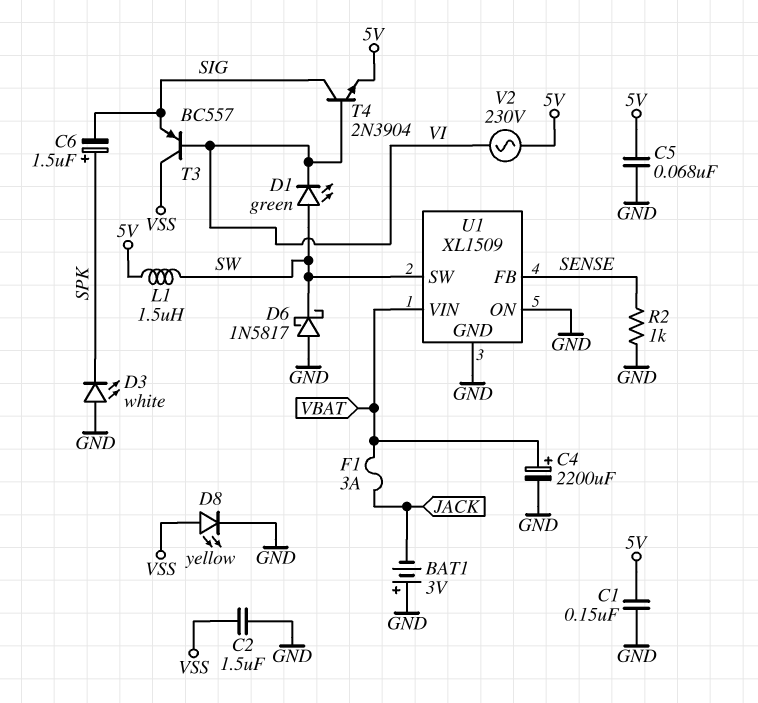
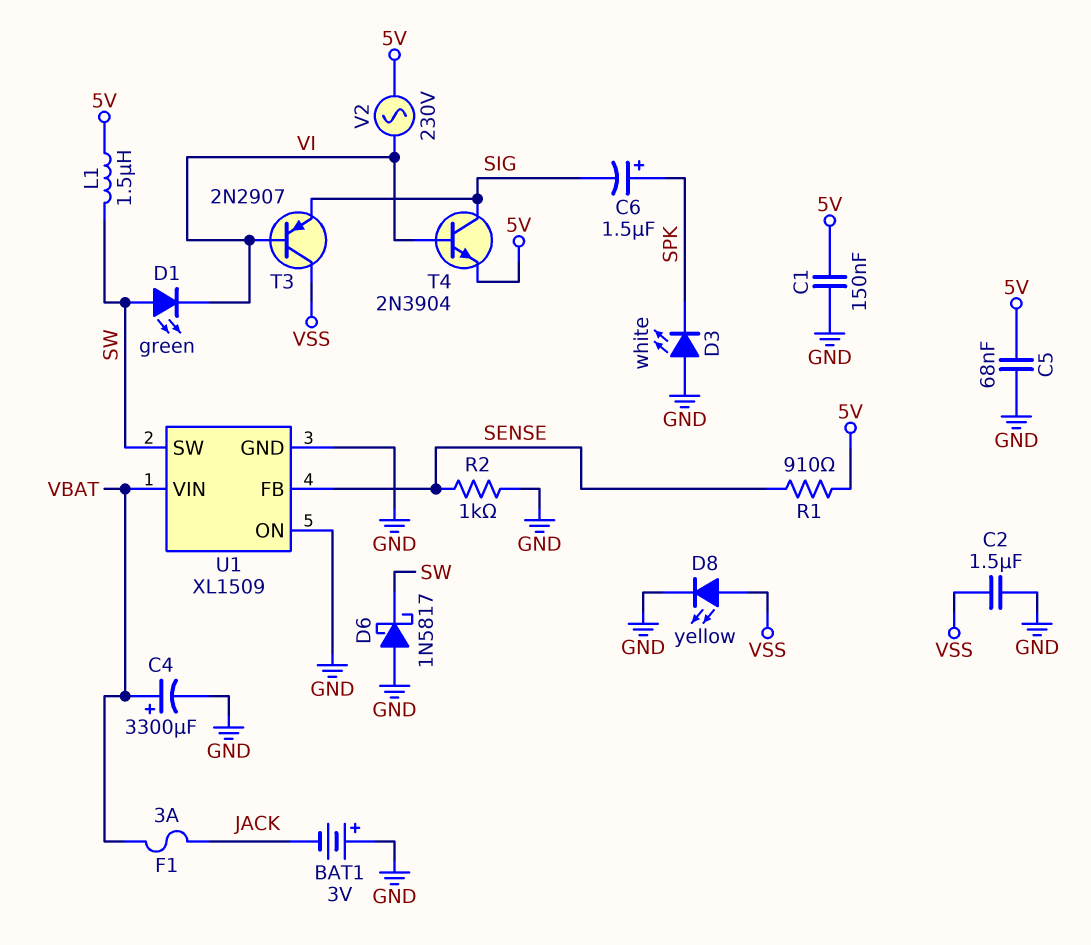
C4: 2200uF (plus VBAT, minus GND) -> 3300uF (plus VBAT, minus GND)
R1: none -> 910 (5V, SENSE)
T3: PNP BC557 (B VI, C VSS, E SIG) -> PNP 2N2907 (B VI, C VSS, E SIG)

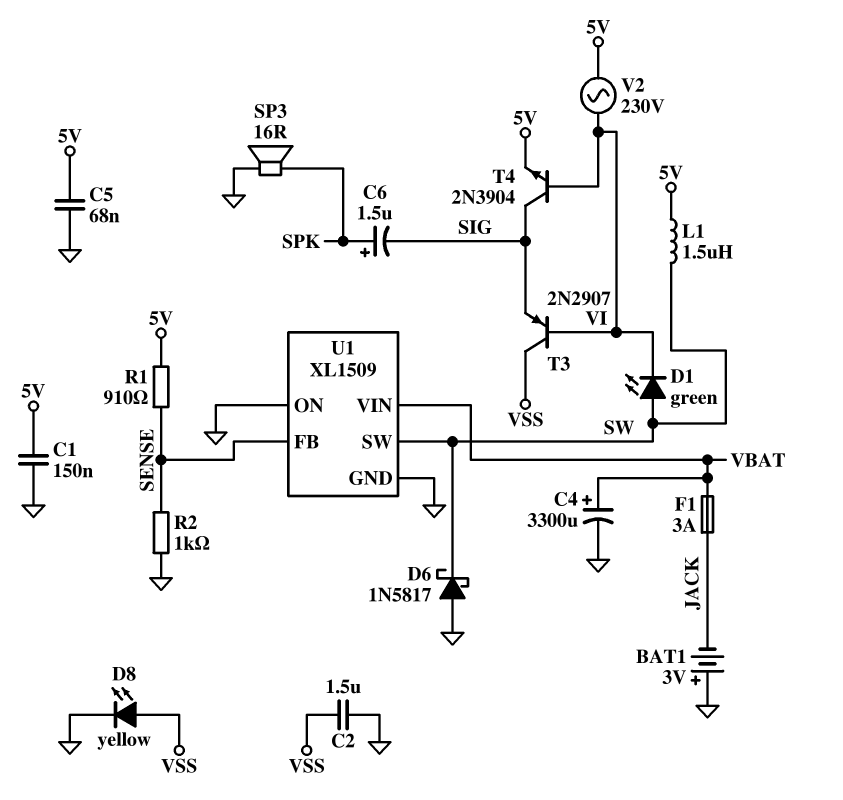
D3: LED white (A GND, K SPK) -> none
SP3: none -> speaker 16R (GND, SPK)

